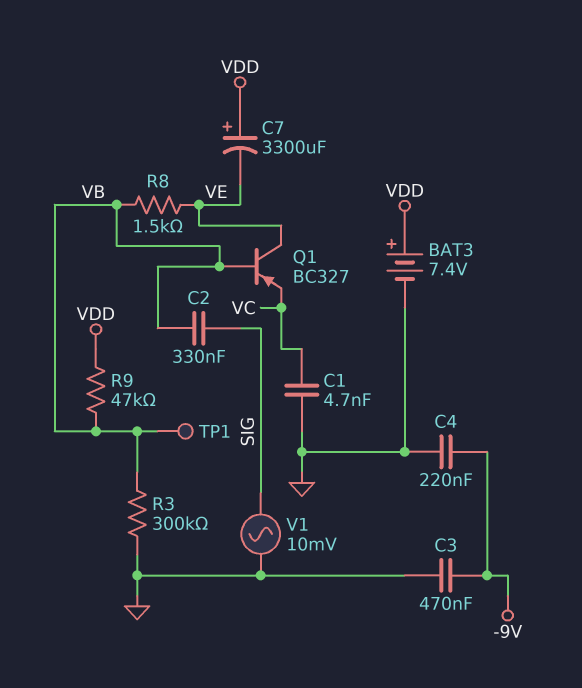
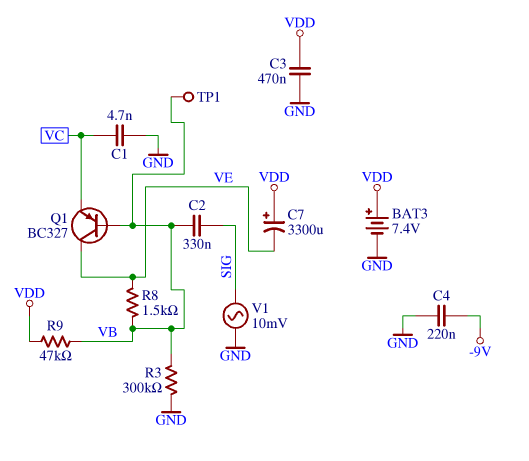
C3: 470nF (-9V, GND) -> 470nF (GND, VDD)

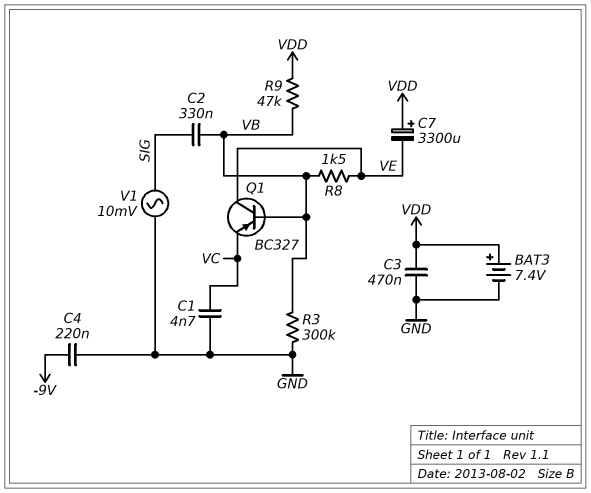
TP1: test point (VB) -> none

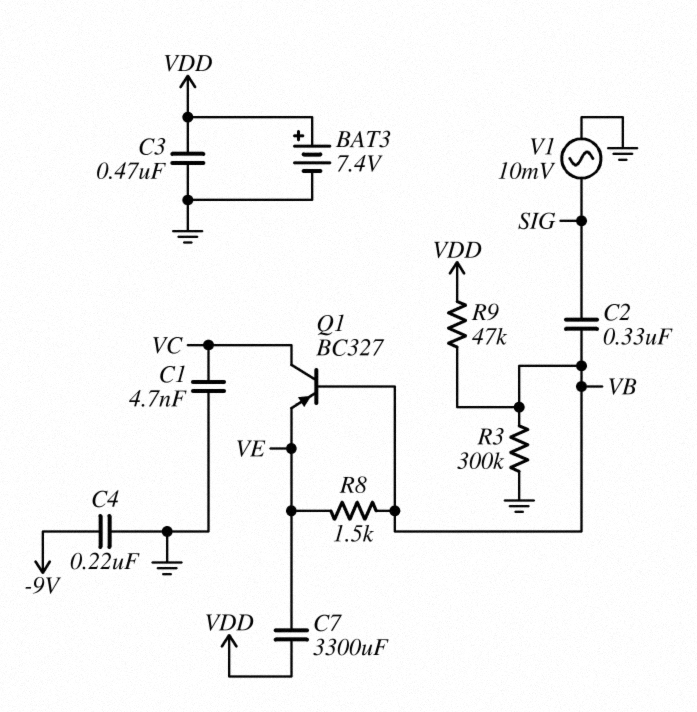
C7: 3300uF (plus VDD, minus VE) -> 3300uF (VDD, VE)
Q1: PNP BC327 (B VB, C VE, E VC) -> PNP BC327 (B VB, C VC, E VE)

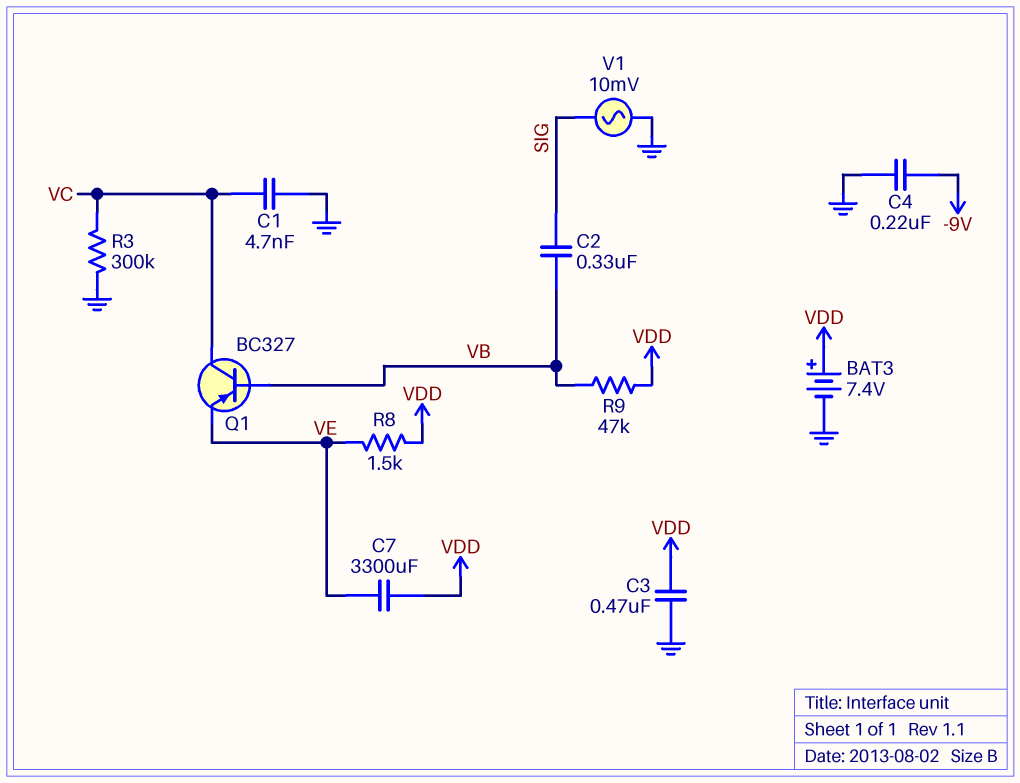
R3: 300k (GND, VB) -> 300k (GND, VC)
R8: 1.5k (VB, VE) -> 1.5k (VDD, VE)

